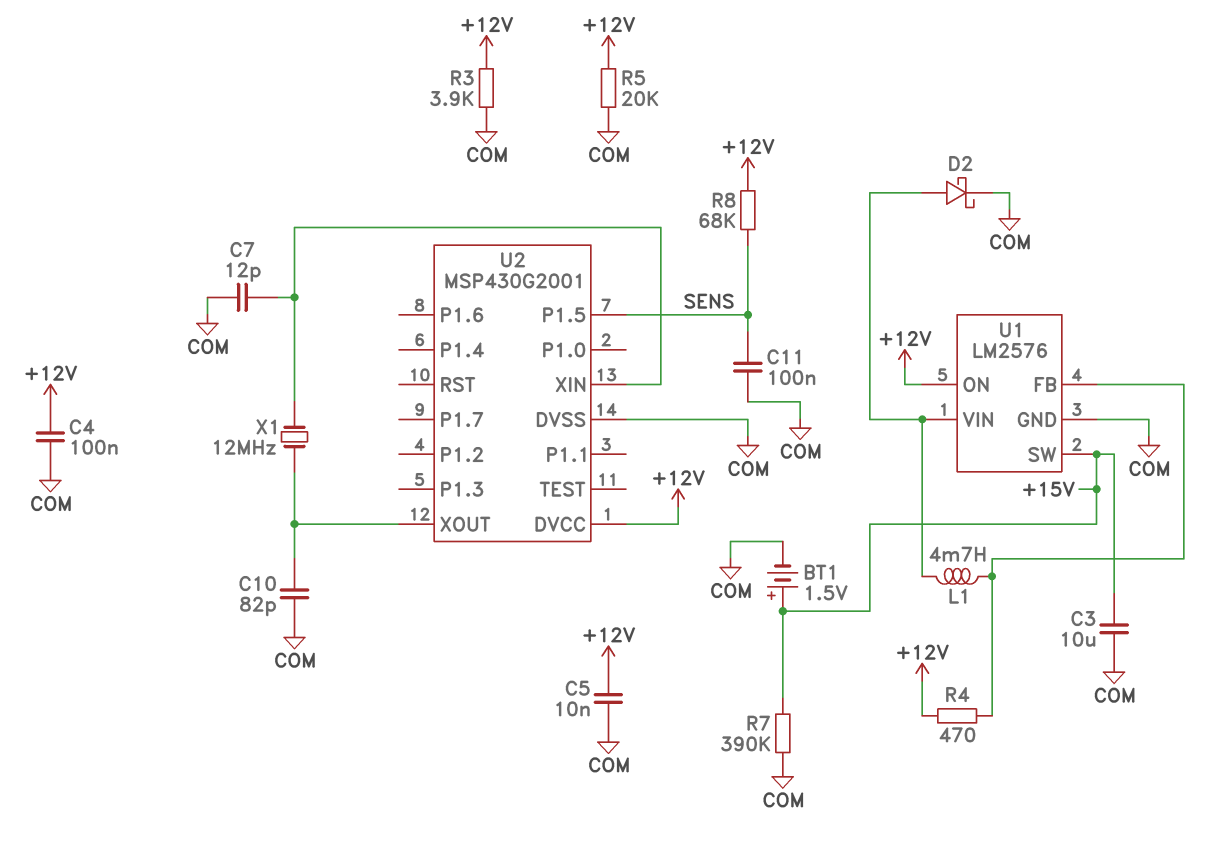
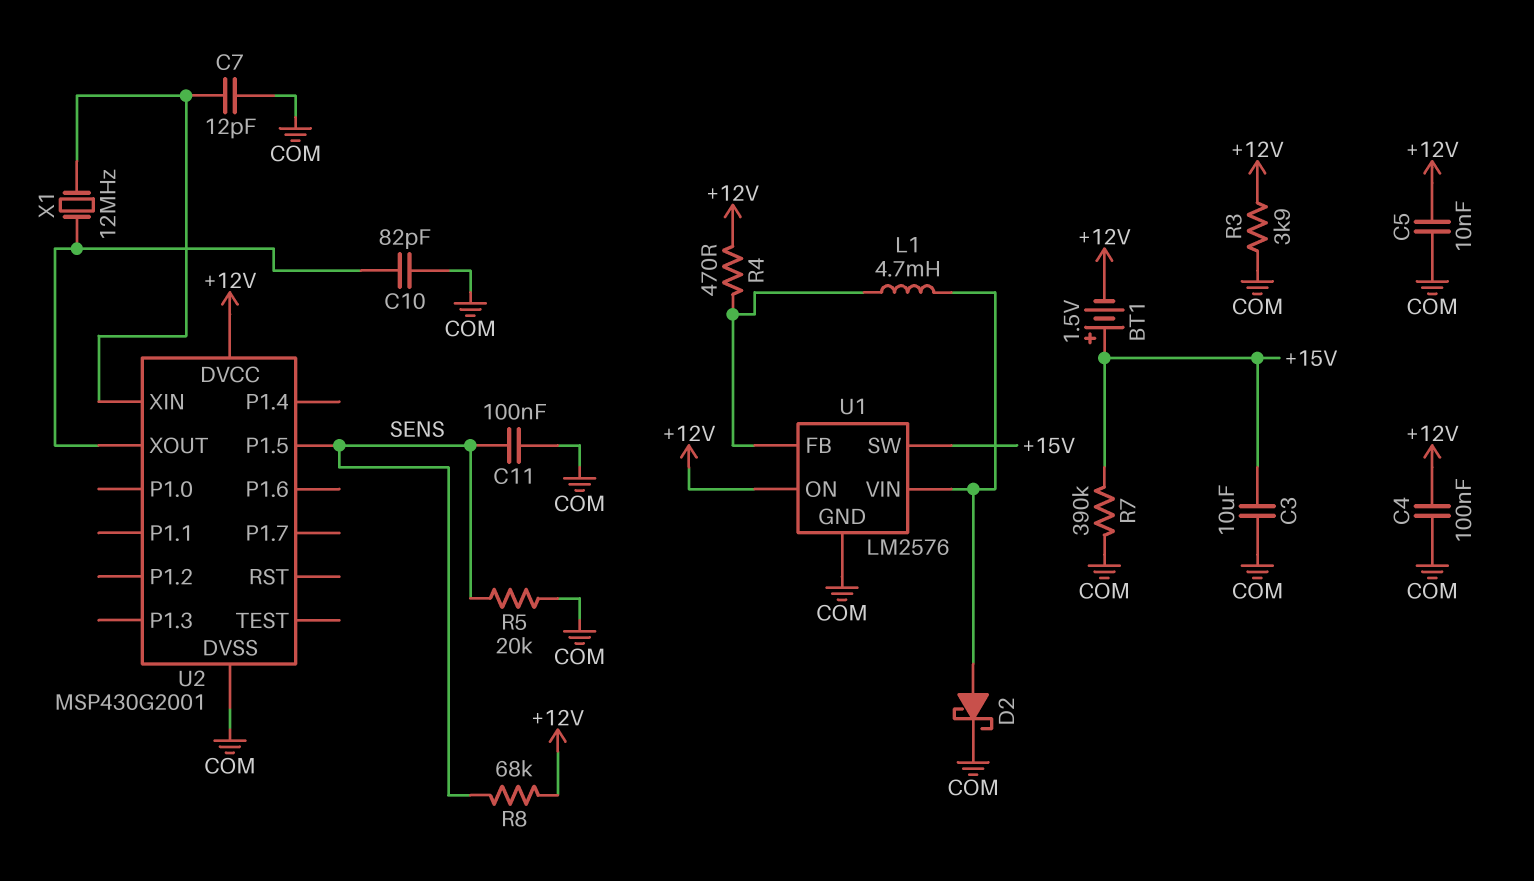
BT1: 1.5V (plus +15V, minus COM) -> 1.5V (plus +15V, minus +12V)
R5: 20k (+12V, COM) -> 20k (COM, SENS)

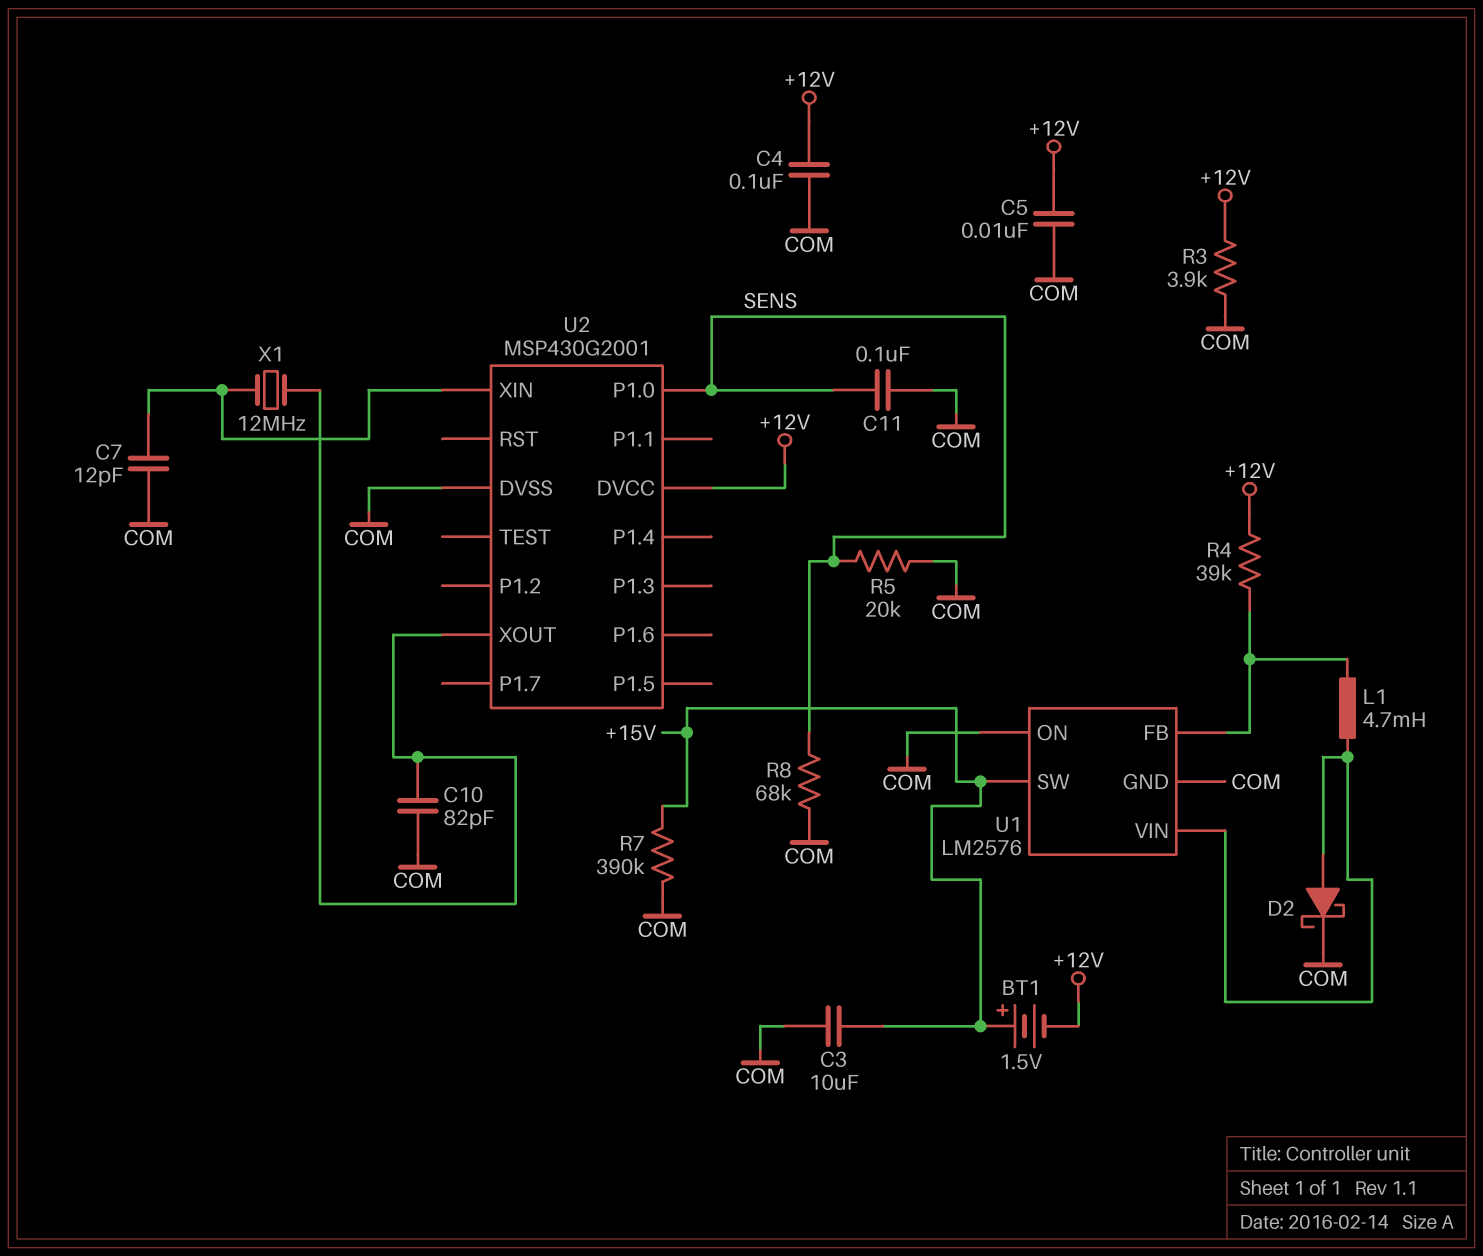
R4: 470 (+12V, U1/FB) -> 39k (+12V, U1/FB)
R8: 68k (+12V, SENS) -> 68k (COM, SENS)
U1 pin ON: +12V -> COM
U2 pin P1.0: none -> SENS
U2 pin P1.5: SENS -> none

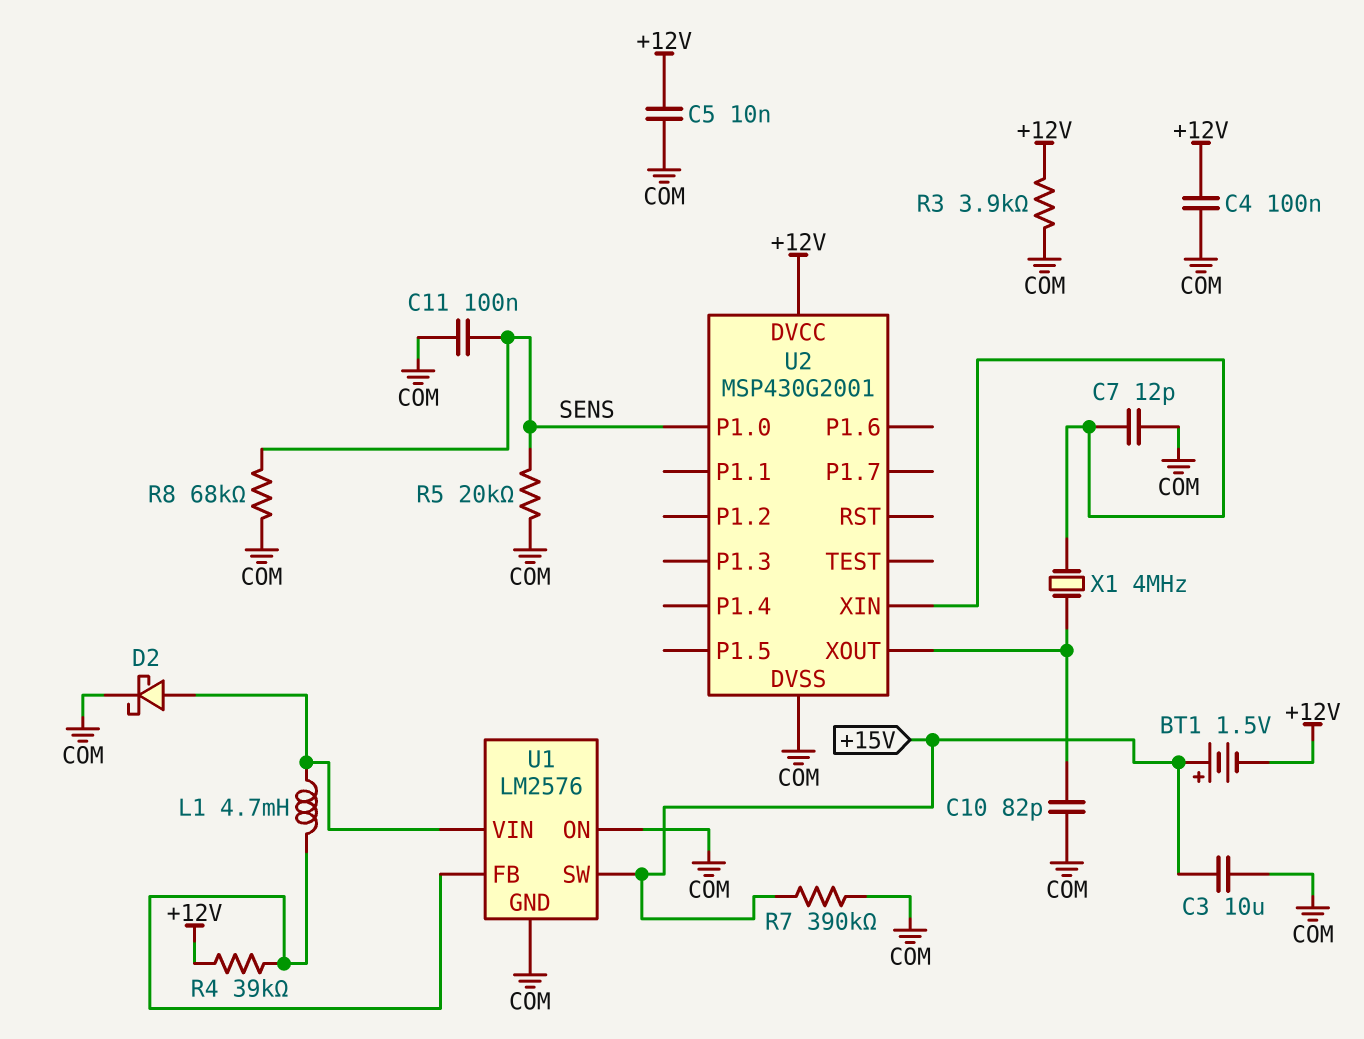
X1: 12MHz (U2/XIN, U2/XOUT) -> 4MHz (U2/XIN, U2/XOUT)

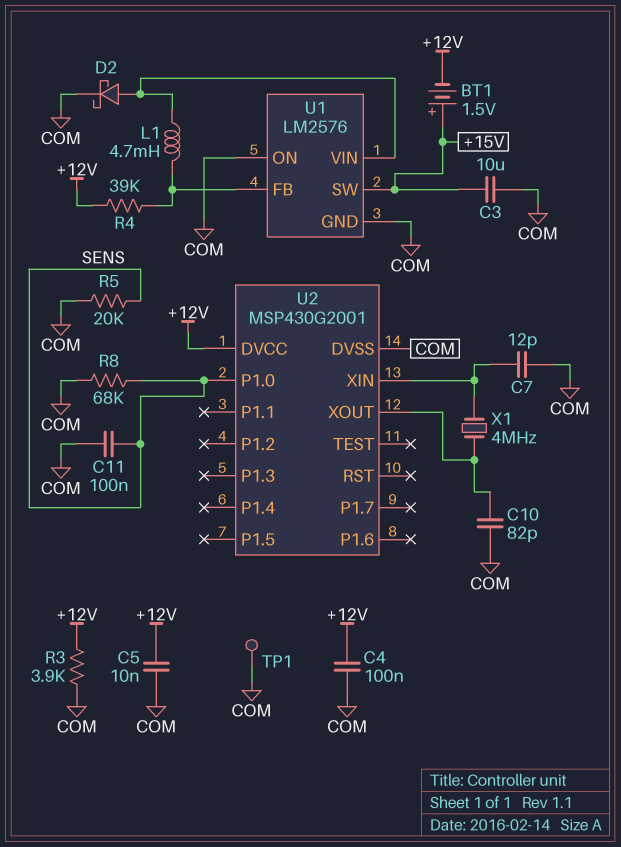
R7: 390k (+15V, COM) -> none
TP1: none -> test point (COM)

